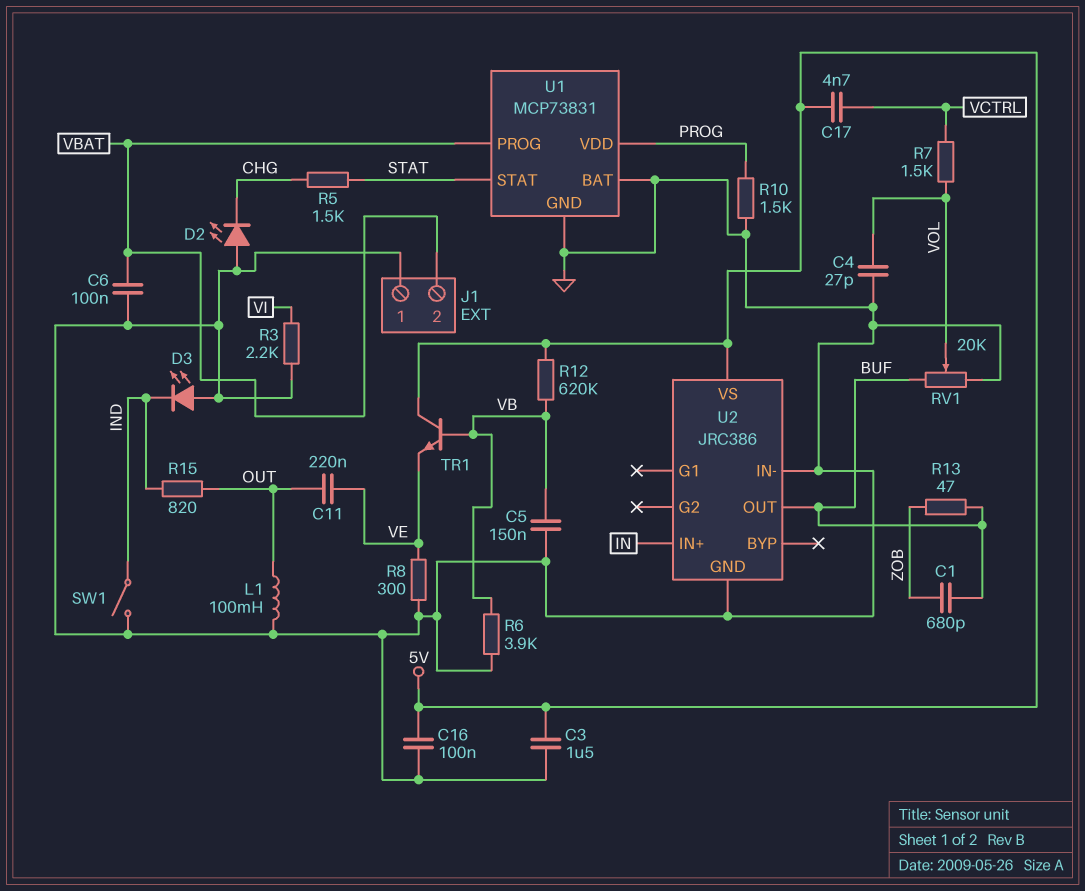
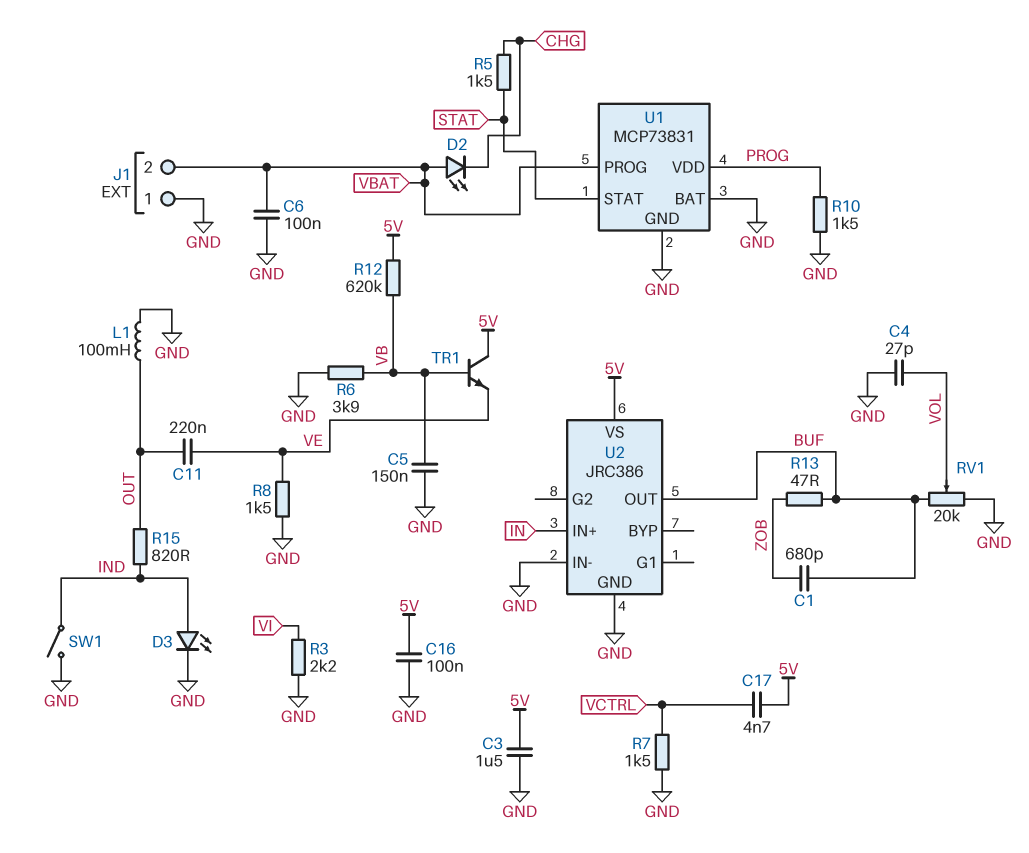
D2: LED (A GND, K CHG) -> LED (A VBAT, K CHG)
D3: LED (A GND, K IND) -> LED (A IND, K GND)
R7: 1.5k (VCTRL, VOL) -> 1.5k (GND, VCTRL)
R8: 300 (GND, VE) -> 1.5k (GND, VE)

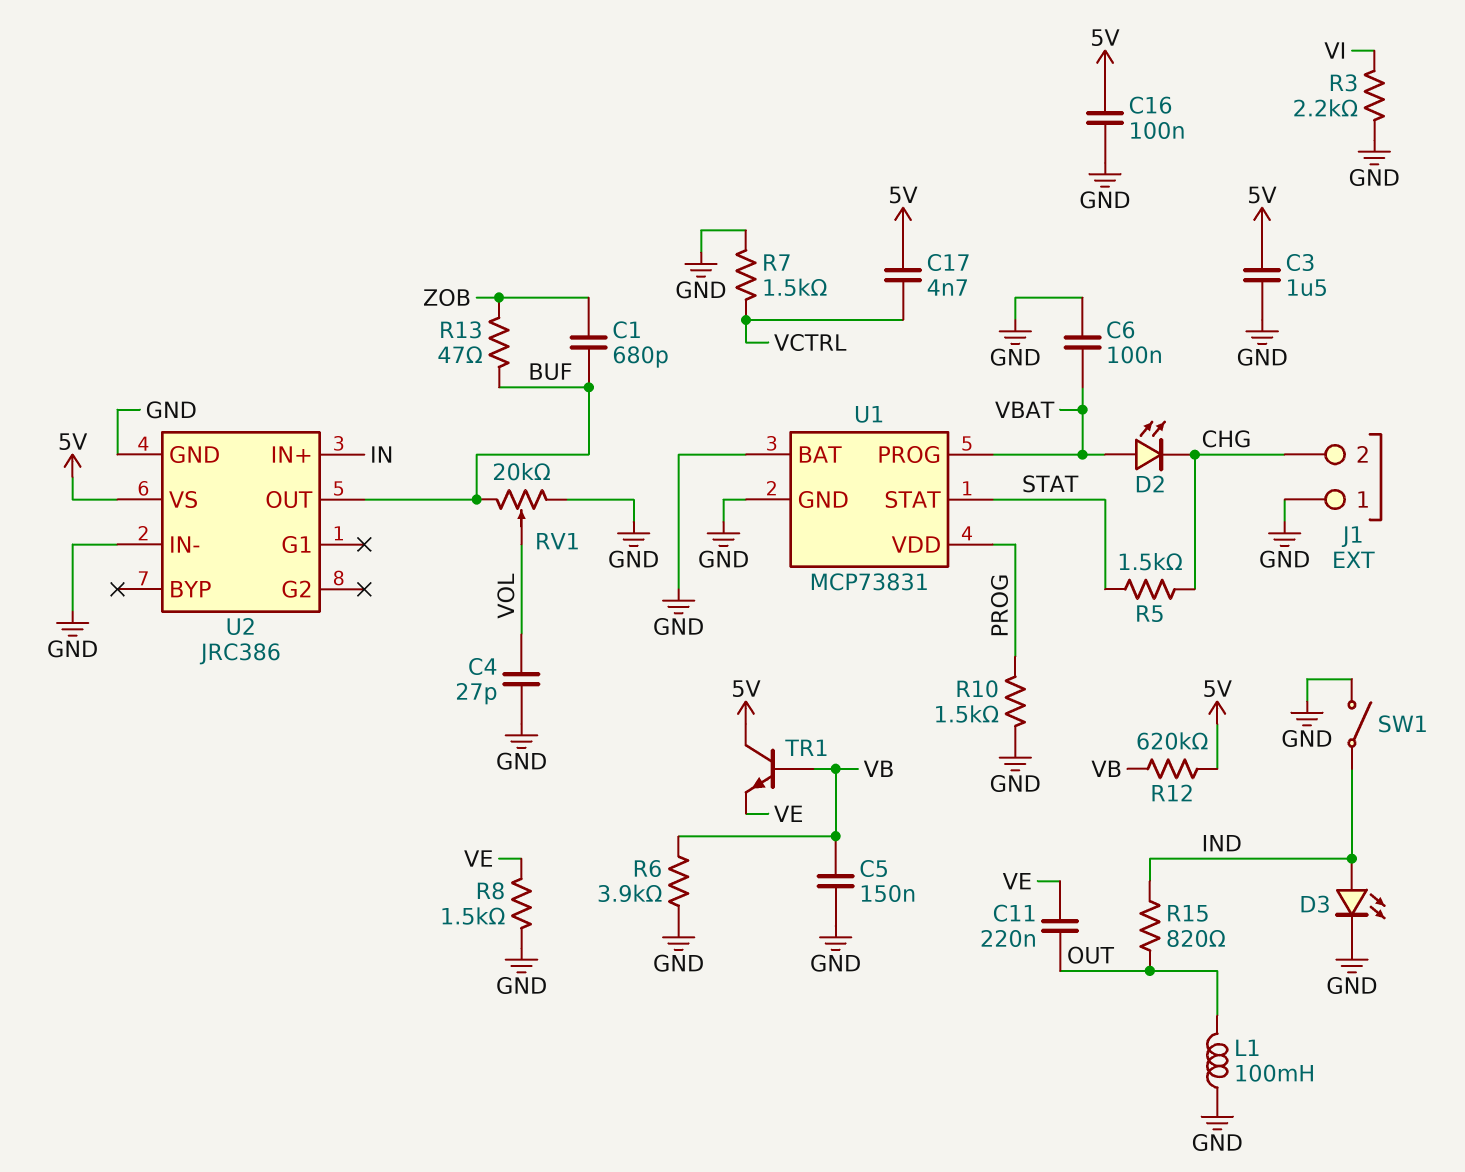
J1 pin 2: VBAT -> CHG

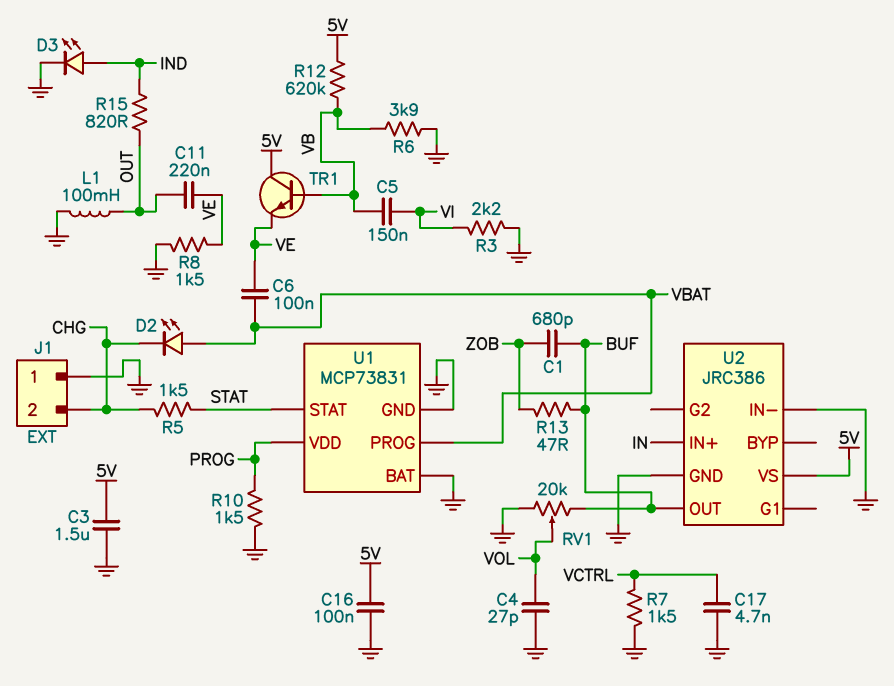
C5: 150nF (GND, VB) -> 150nF (VB, VI)
C6: 100nF (GND, VBAT) -> 100nF (VBAT, VE)
C17: 4.7nF (5V, VCTRL) -> 4.7nF (GND, VCTRL)
SW1: switch (GND, IND) -> none

